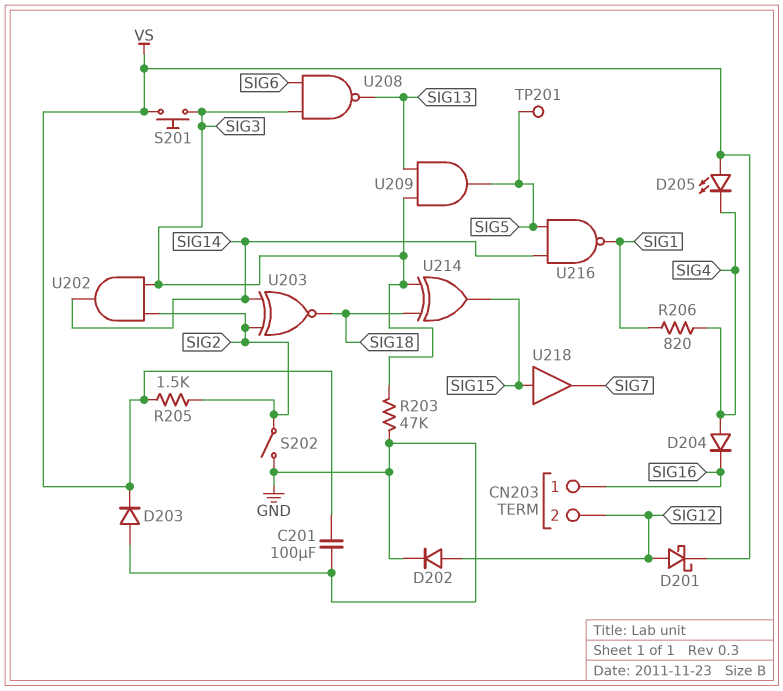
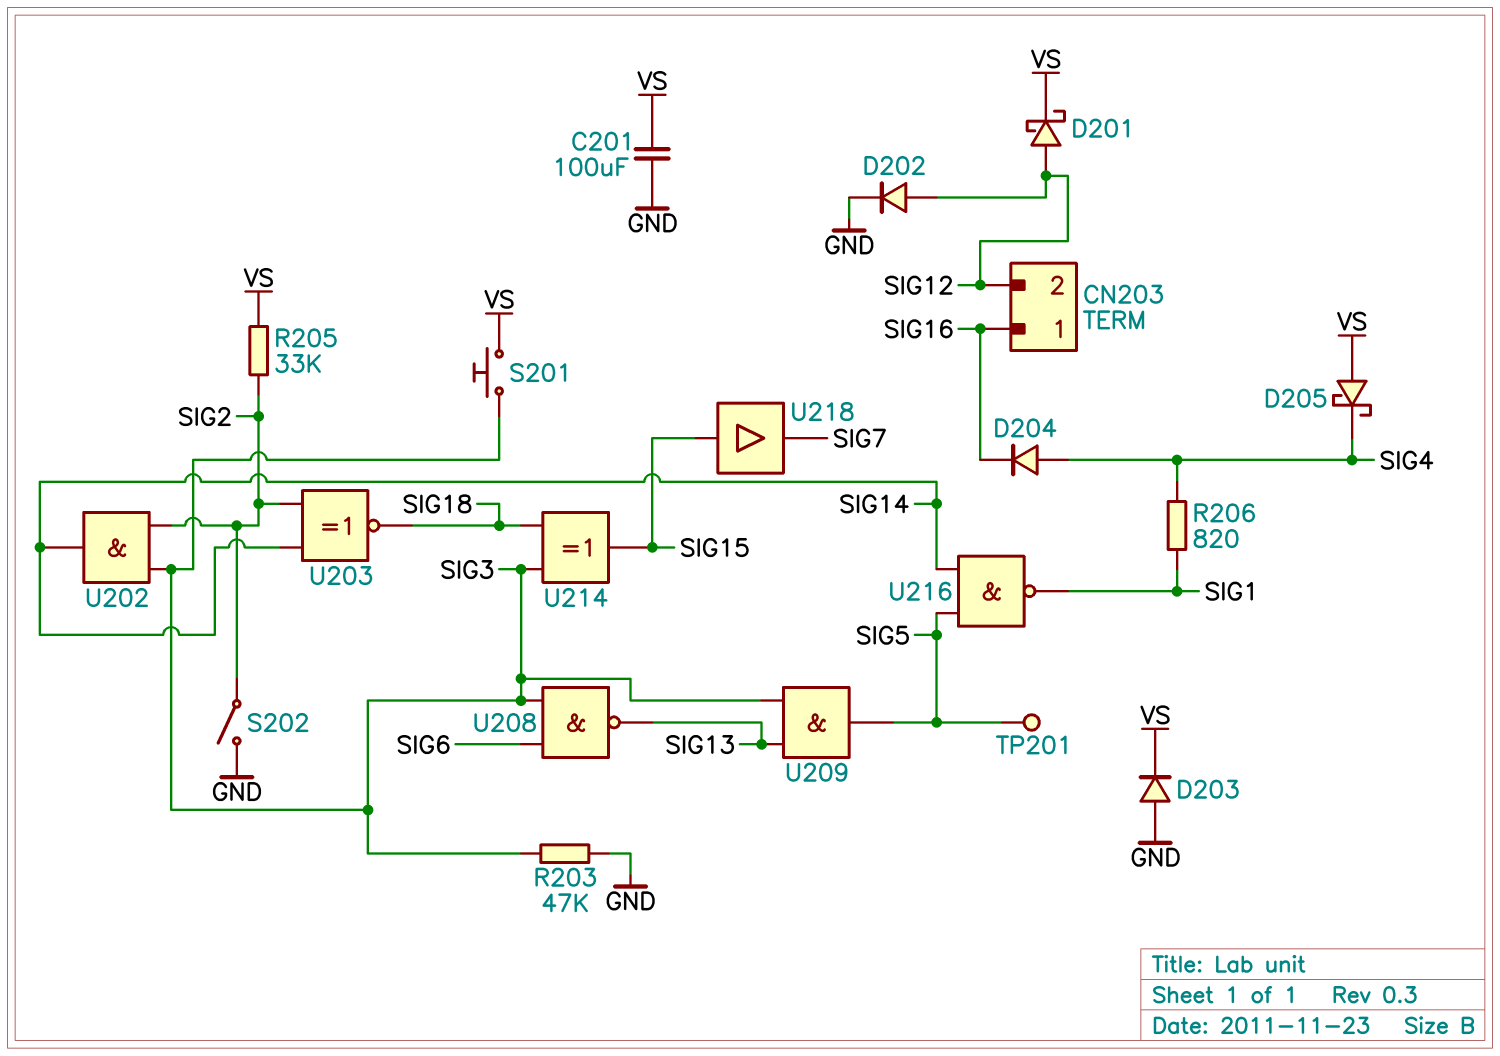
D205: LED (A VS, K SIG4) -> schottky (A VS, K SIG4)
R205: 1.5k (SIG2, VS) -> 33k (SIG2, VS)

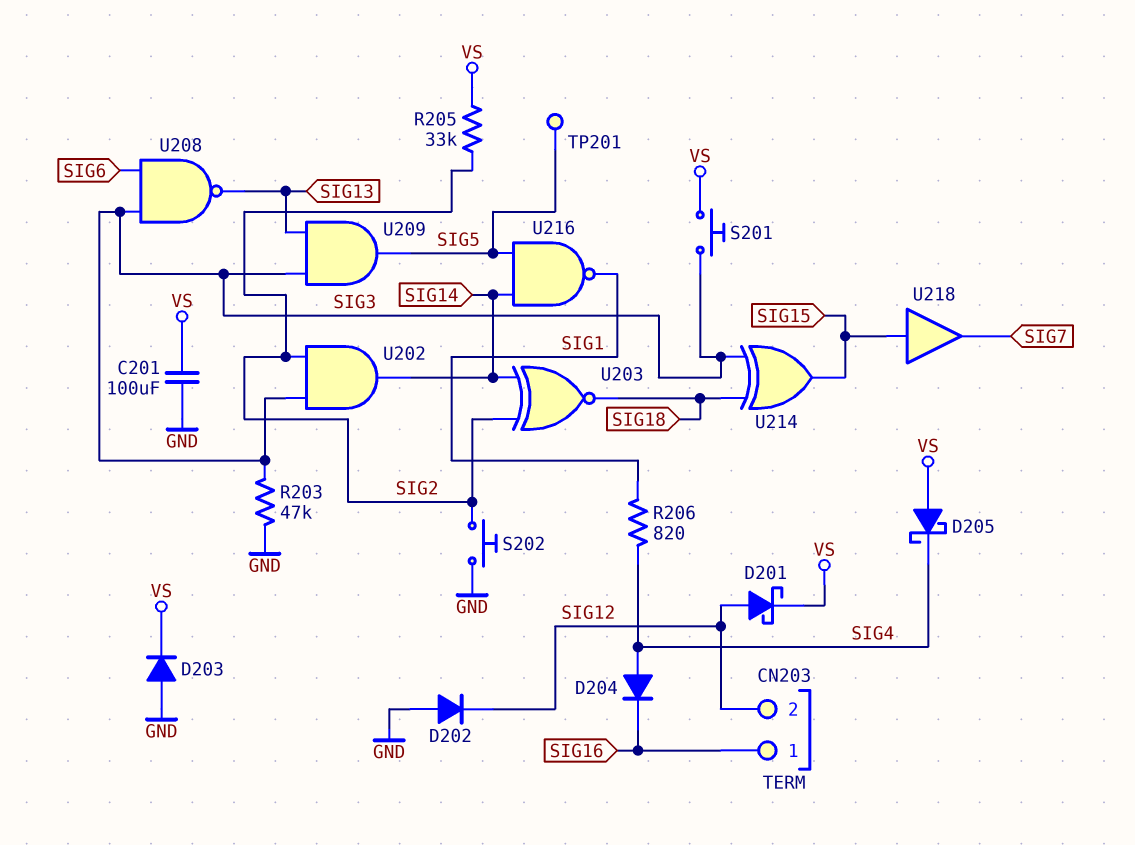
D202: diode (A SIG12, K GND) -> diode (A GND, K SIG12)
S202: switch (GND, SIG2) -> button (GND, SIG2)

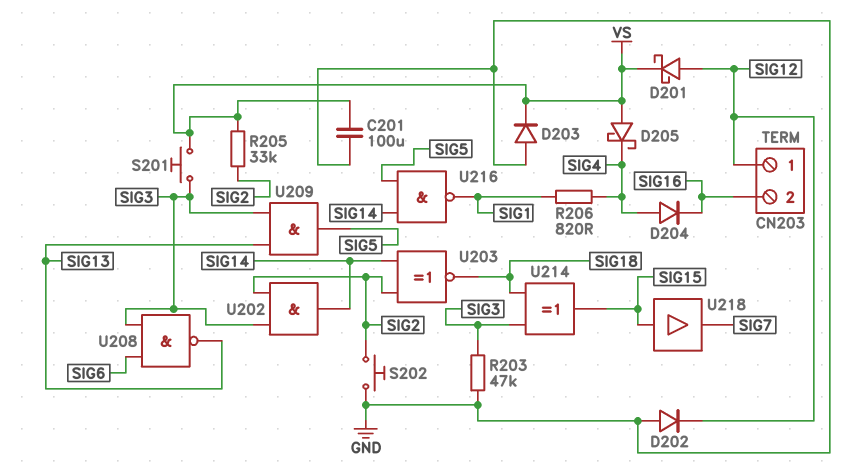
CN203 pin 1: SIG16 -> SIG12
CN203 pin 2: SIG12 -> SIG16
TP201: test point (SIG5) -> none

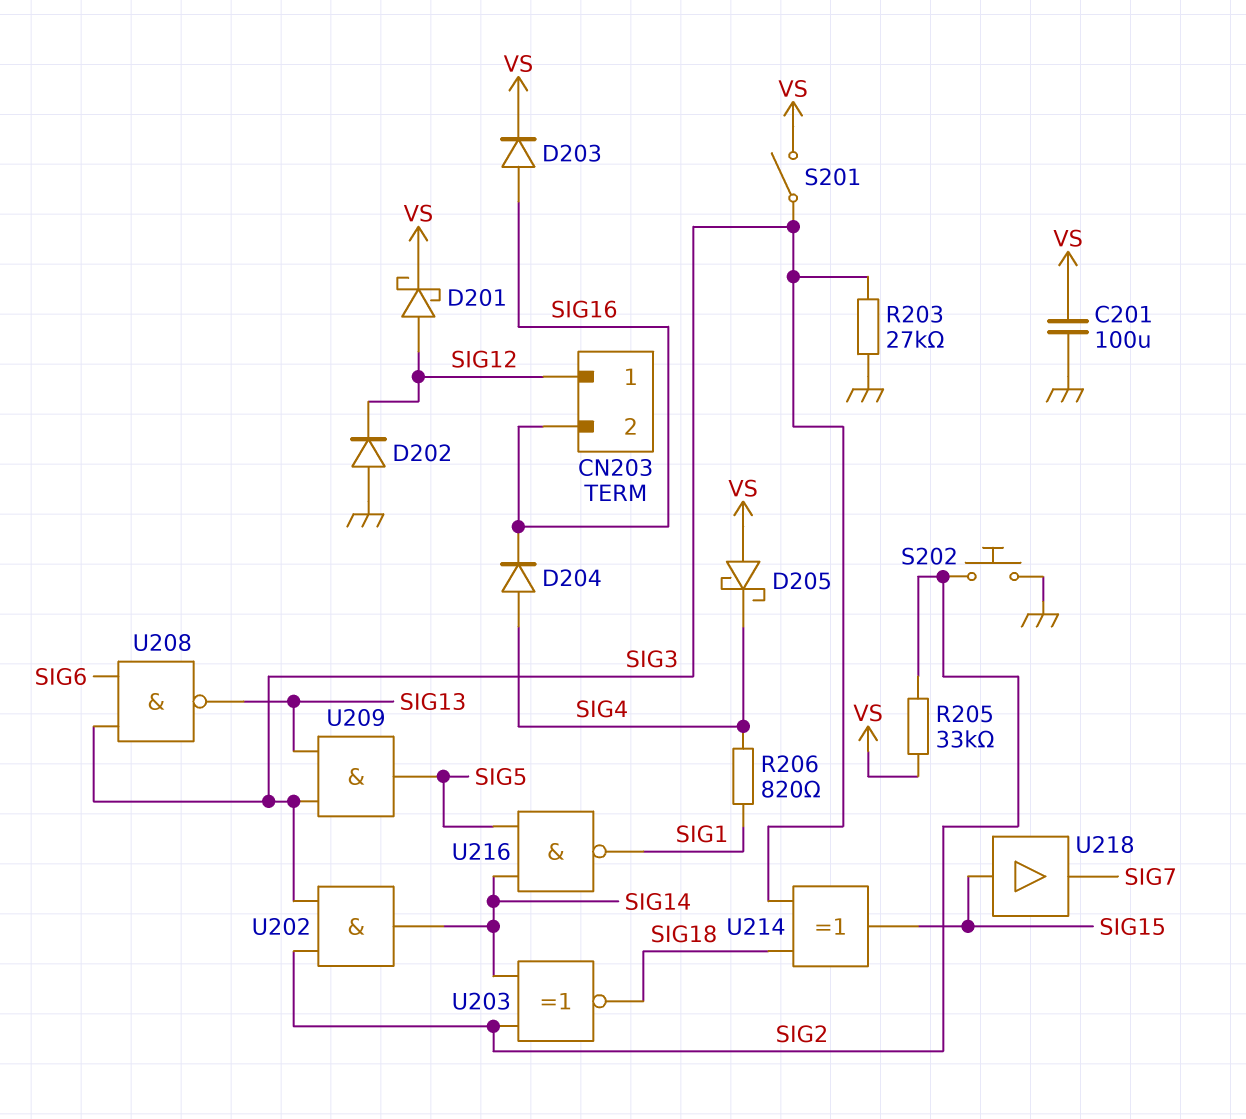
D203: diode (A GND, K VS) -> diode (A SIG16, K VS)
R203: 47k (GND, SIG3) -> 27k (GND, SIG3)
S201: button (SIG3, VS) -> switch (SIG3, VS)

